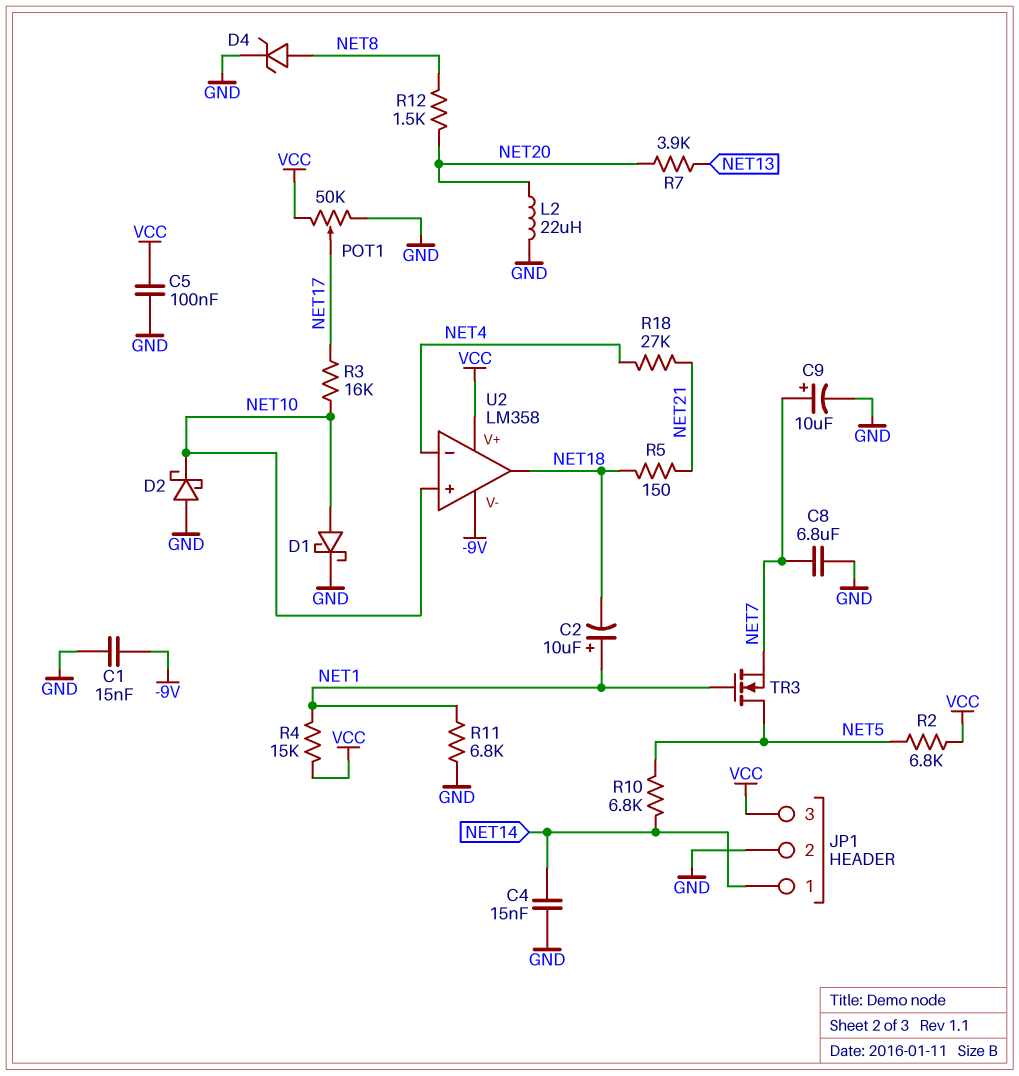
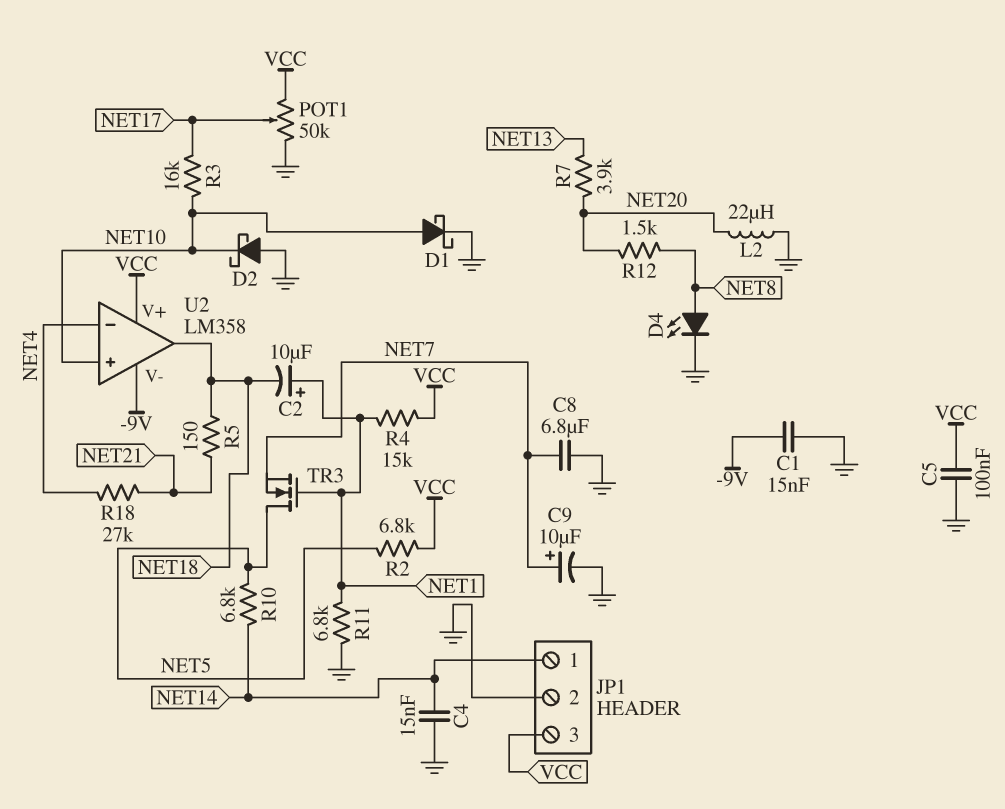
D4: zener (A NET8, K GND) -> LED (A NET8, K GND)

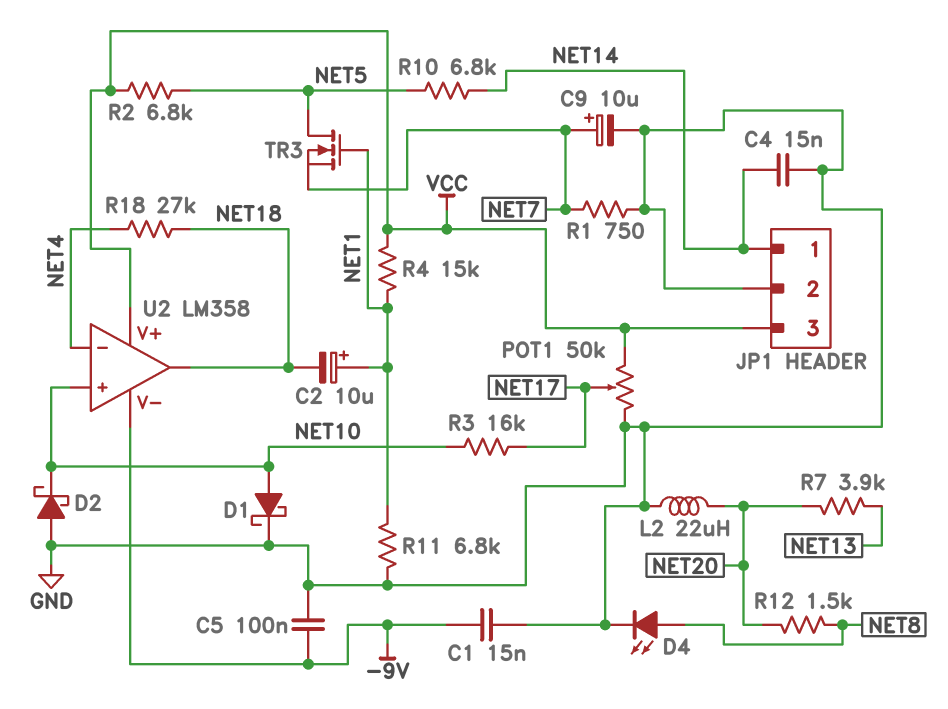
C5: 100nF (GND, VCC) -> 100nF (-9V, GND)
C8: 6.8uF (GND, NET7) -> none
R1: none -> 750 (GND, NET7)
R5: 150 (NET18, NET21) -> none
R18: 27k (NET4, NET21) -> 27k (NET4, NET18)

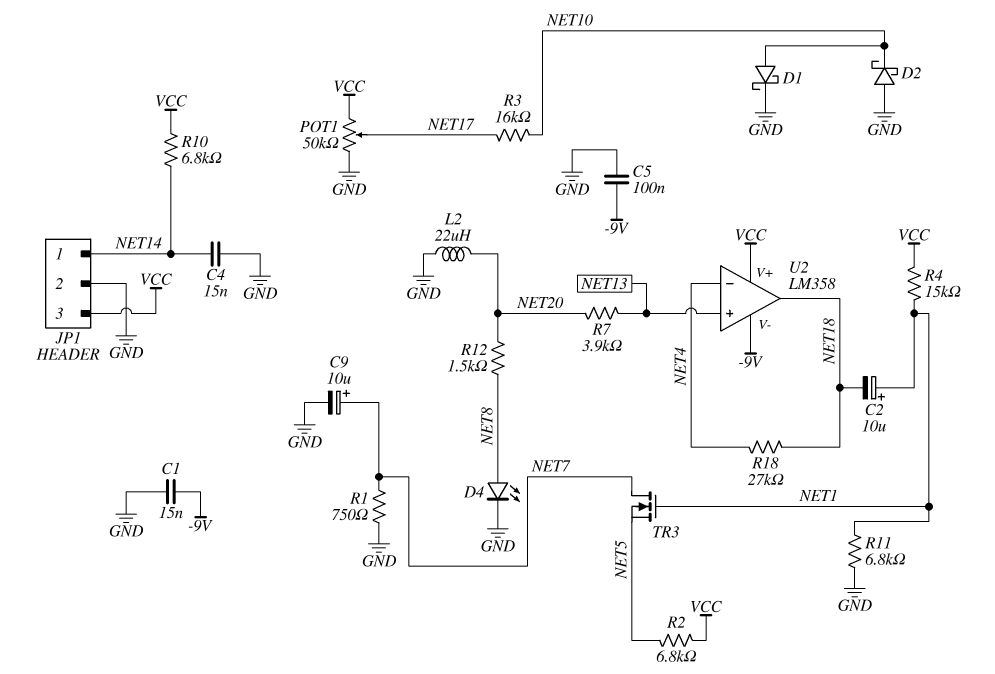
R10: 6.8k (NET5, NET14) -> 6.8k (NET14, VCC)
TR3: NMOS (G NET1, D NET5, S NET7) -> NMOS (G NET1, D NET7, S NET5)
U2 pin in+: NET10 -> NET13

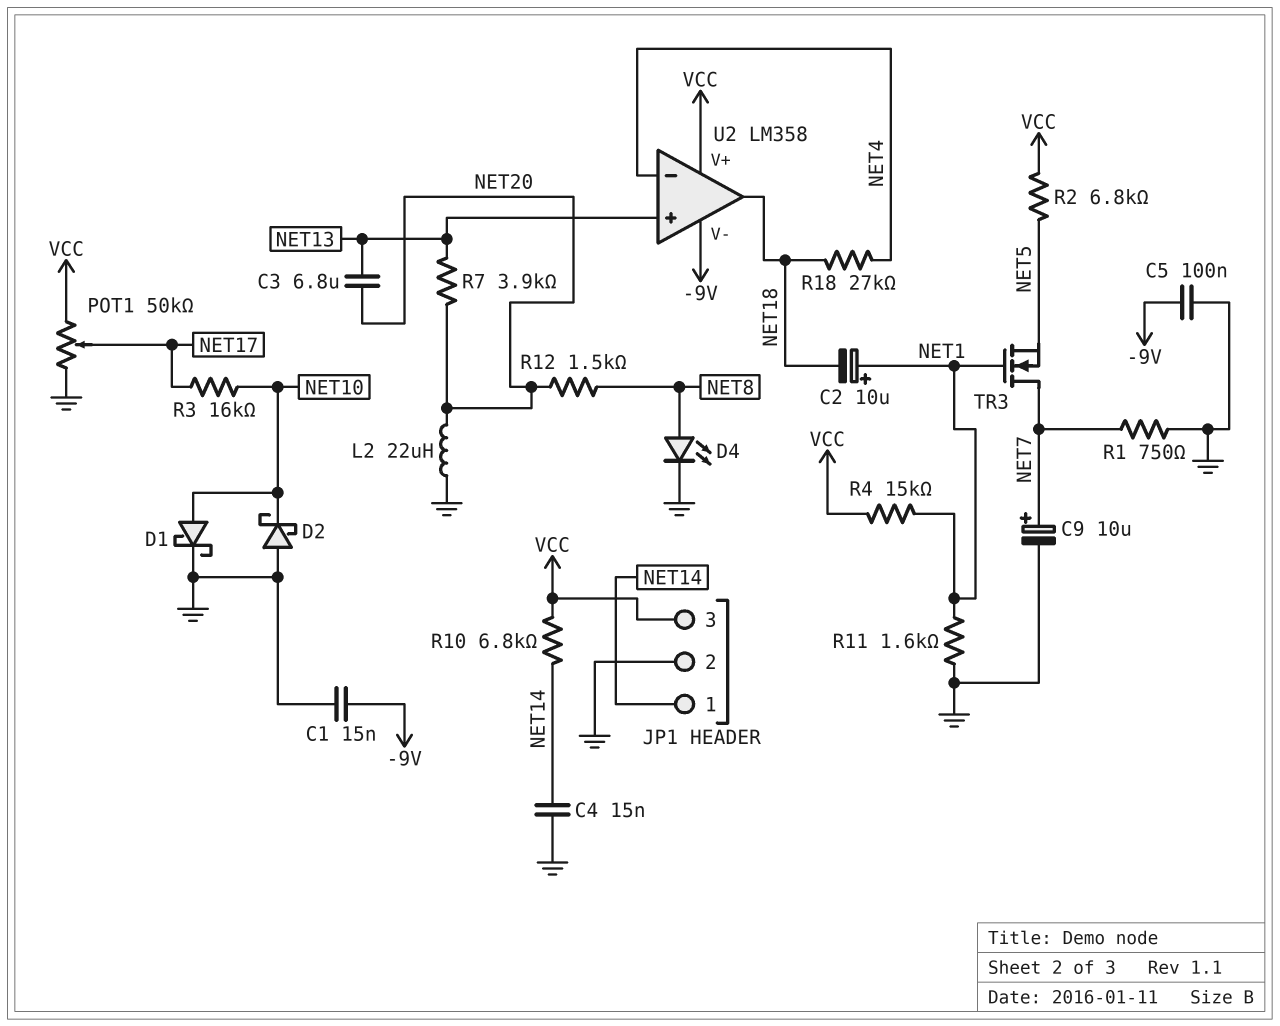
C3: none -> 6.8uF (NET13, NET20)
R11: 6.8k (GND, NET1) -> 1.6k (GND, NET1)

